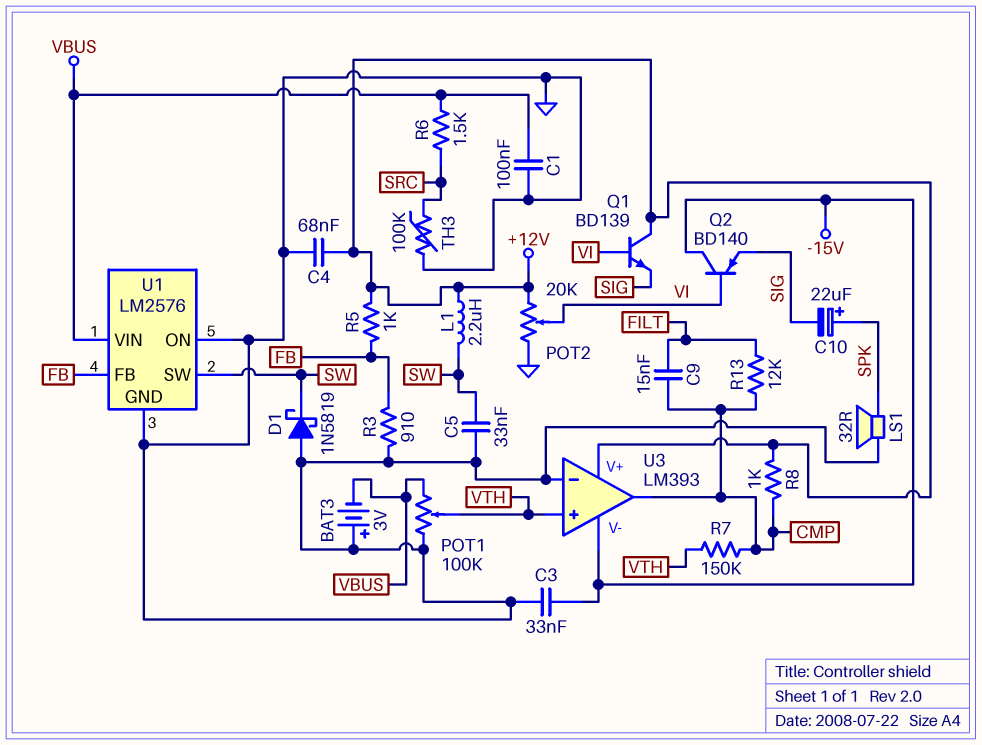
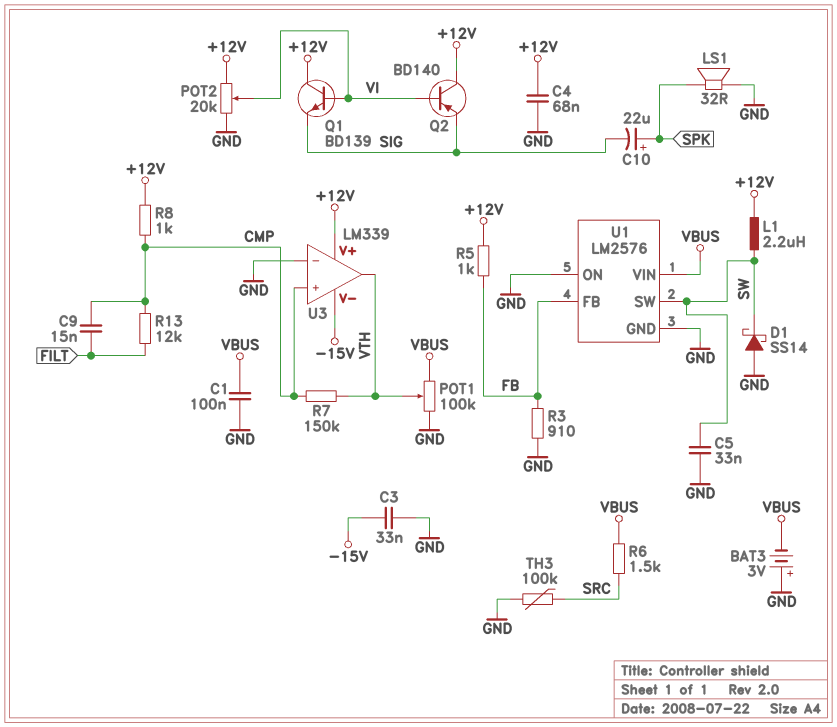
D1: schottky 1N5819 (A GND, K SW) -> schottky SS14 (A GND, K SW)
Q2: PNP BD140 (B VI, C -15V, E SIG) -> PNP BD140 (B VI, C +12V, E SIG)
U3: LM393 -> LM339
U3 pin in+: VTH -> CMP
U3 pin out: CMP -> VTH

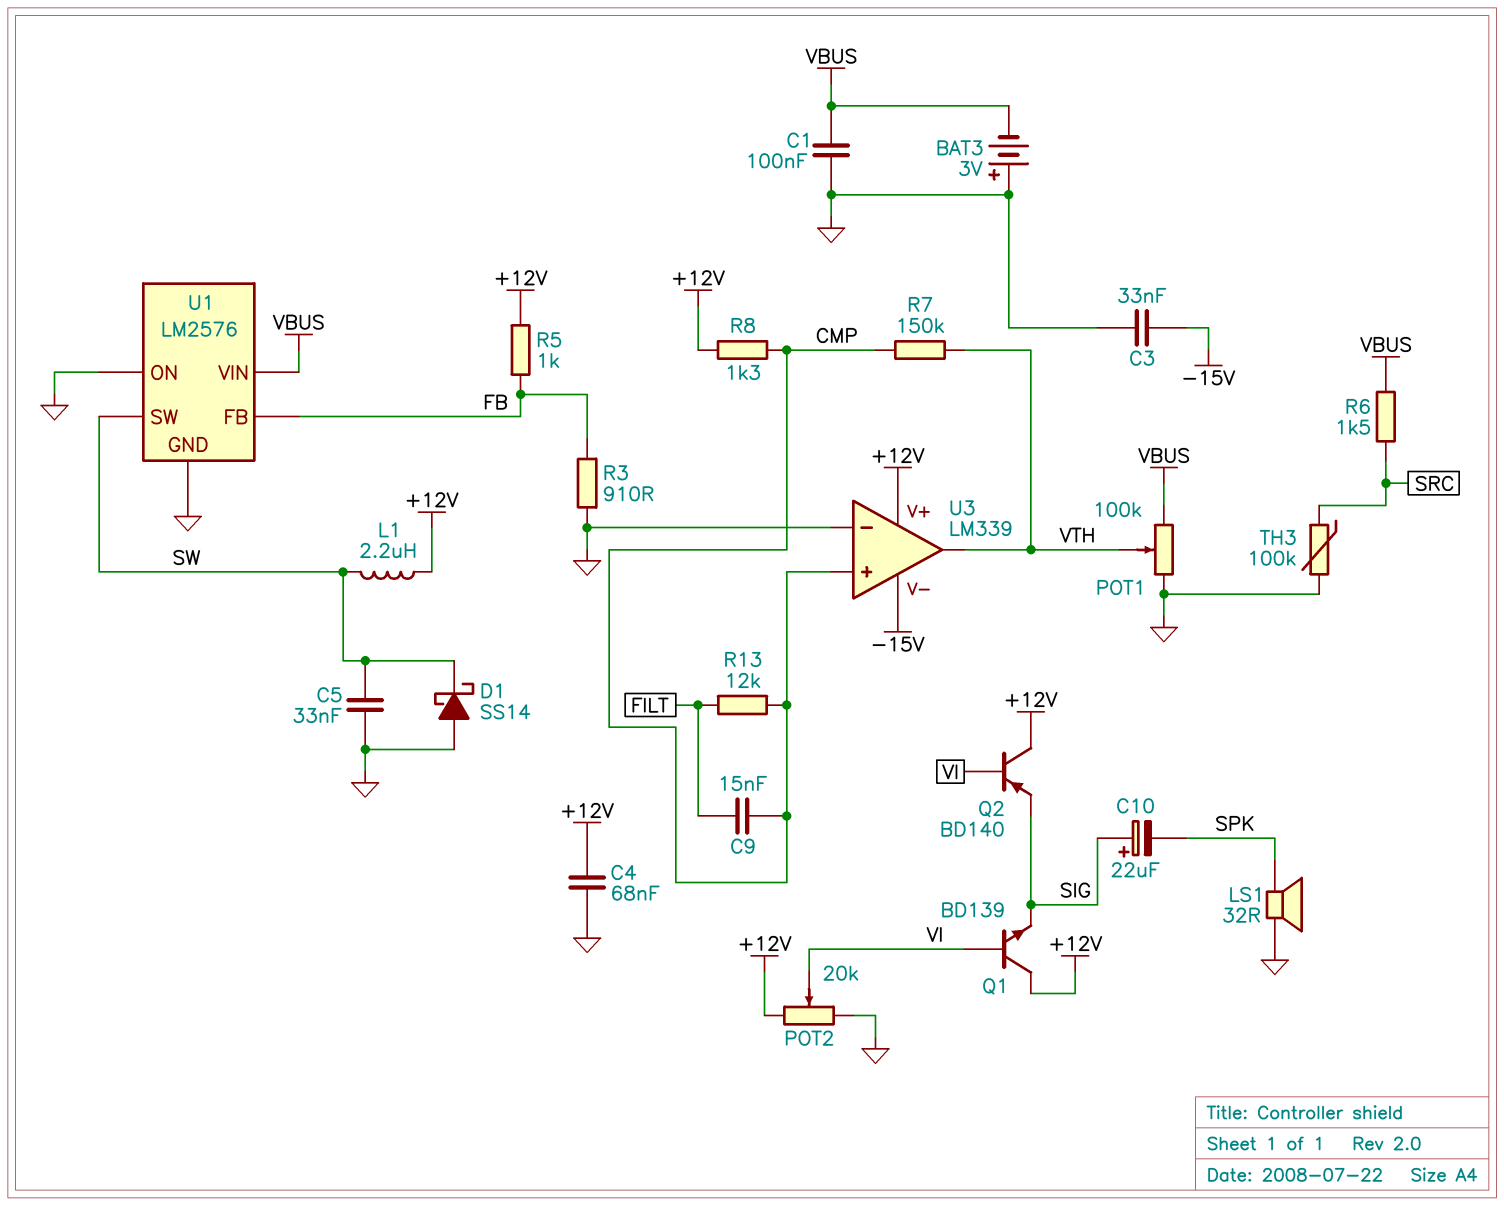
C10: 22uF (plus SPK, minus SIG) -> 22uF (plus SIG, minus SPK)
R8: 1k (+12V, CMP) -> 1.3k (+12V, CMP)

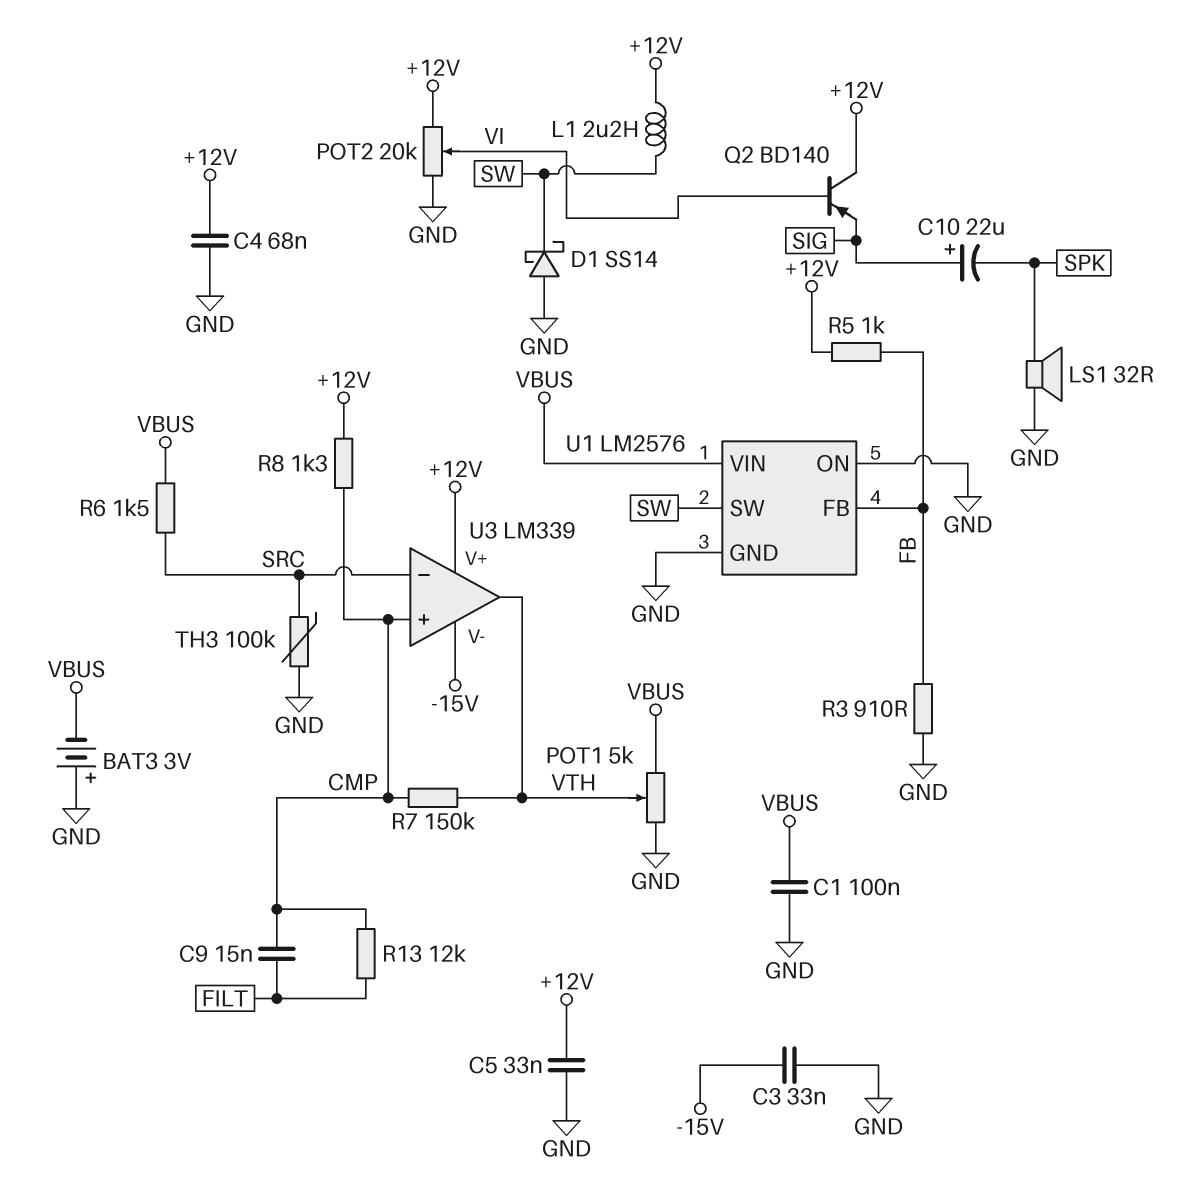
C5: 33nF (GND, SW) -> 33nF (+12V, GND)
POT1: 100k (GND, VBUS, wiper VTH) -> 5k (GND, VBUS, wiper VTH)
Q1: NPN BD139 (B VI, C +12V, E SIG) -> none
U3 pin in-: GND -> SRC

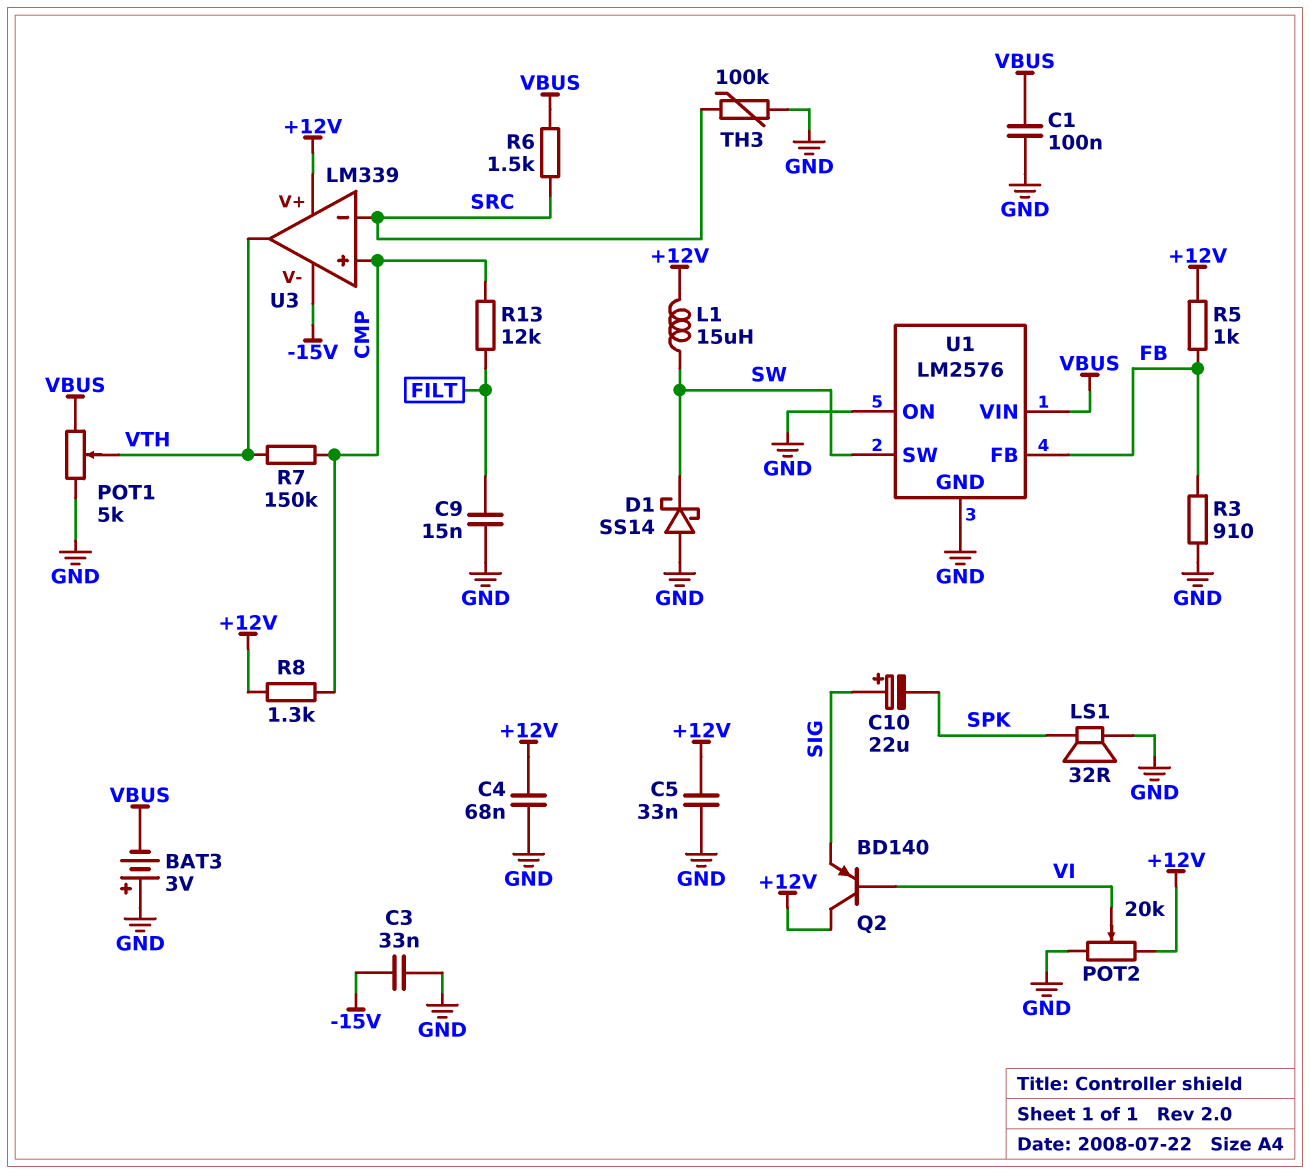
C9: 15nF (CMP, FILT) -> 15nF (FILT, GND)
L1: 2.2uH (+12V, SW) -> 15uH (+12V, SW)

